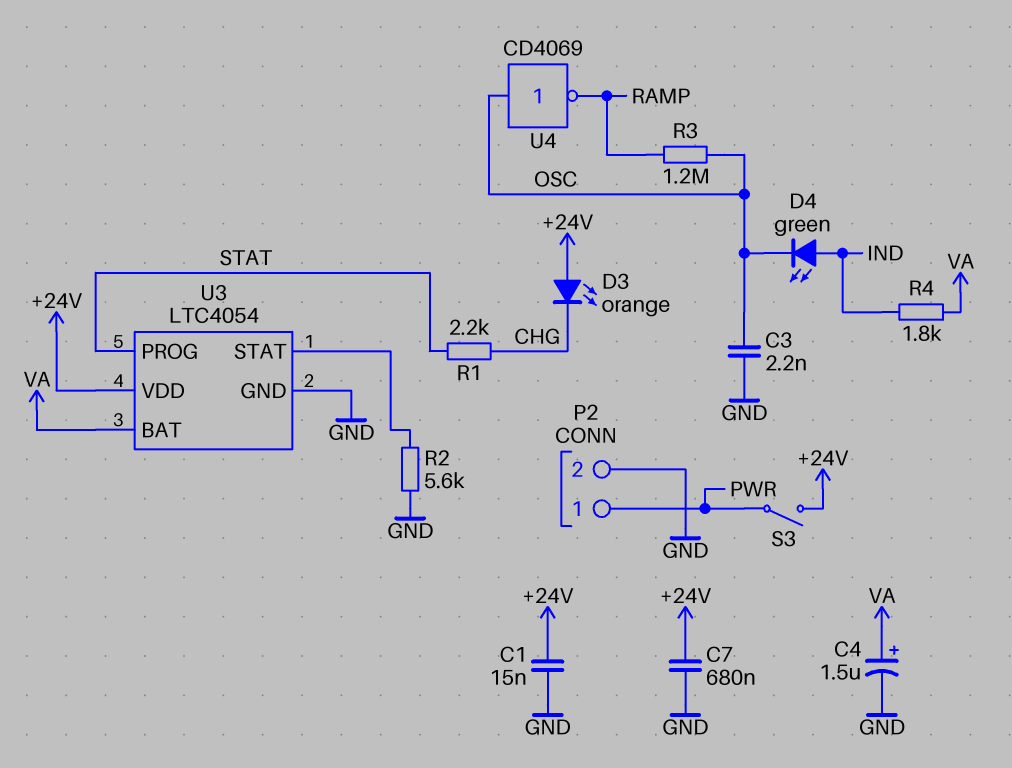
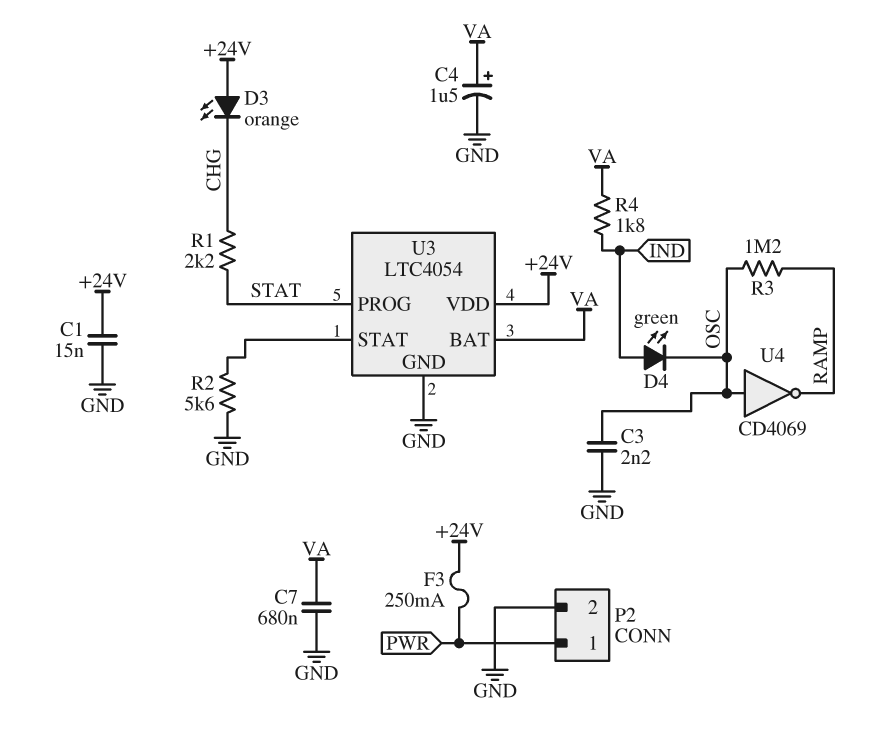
C7: 680nF (+24V, GND) -> 680nF (GND, VA)
F3: none -> 250mA (+24V, PWR)
S3: switch (+24V, PWR) -> none

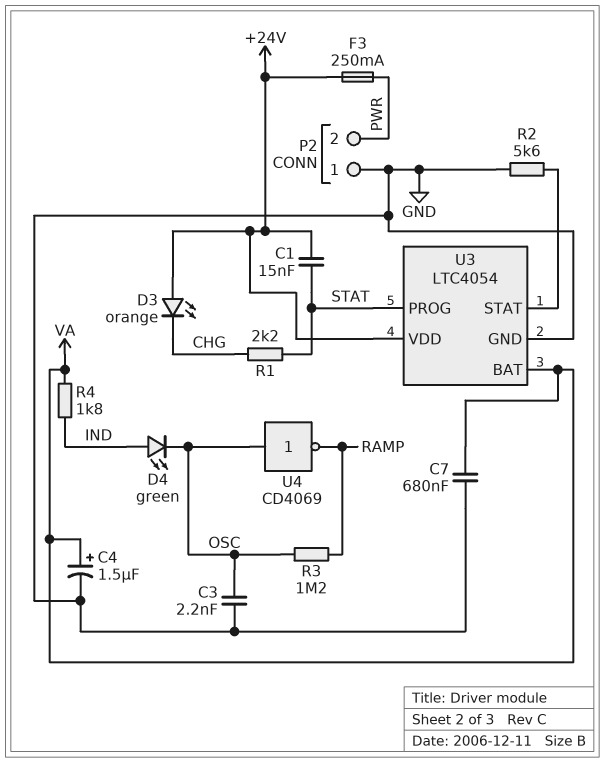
C1: 15nF (+24V, GND) -> 15nF (+24V, STAT)
P2 pin 1: PWR -> GND
P2 pin 2: GND -> PWR

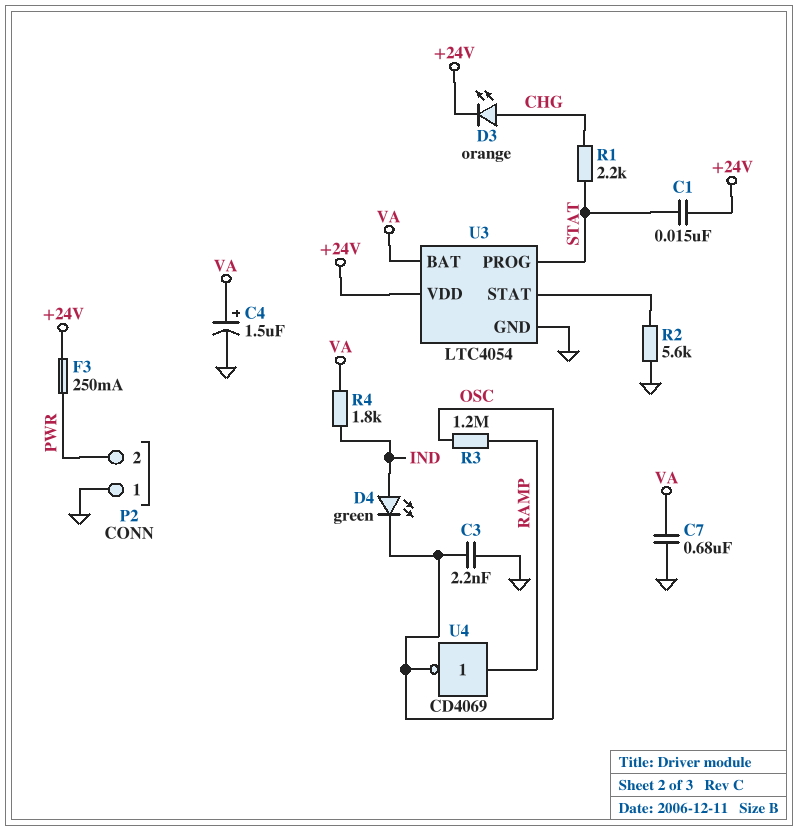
D3: LED orange (A +24V, K CHG) -> LED orange (A CHG, K +24V)
U4: NOT CD4069 (in OSC, out RAMP) -> NOT CD4069 (in RAMP, out OSC)

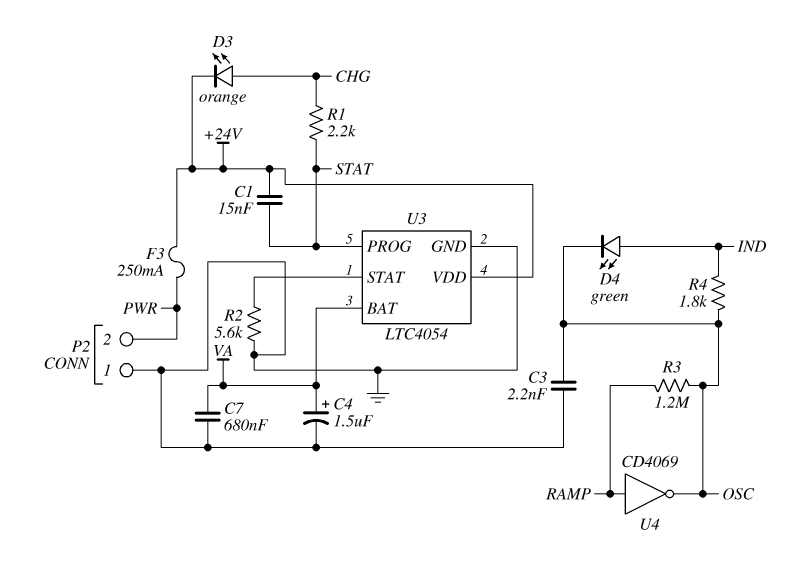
R4: 1.8k (IND, VA) -> 1.8k (IND, OSC)

